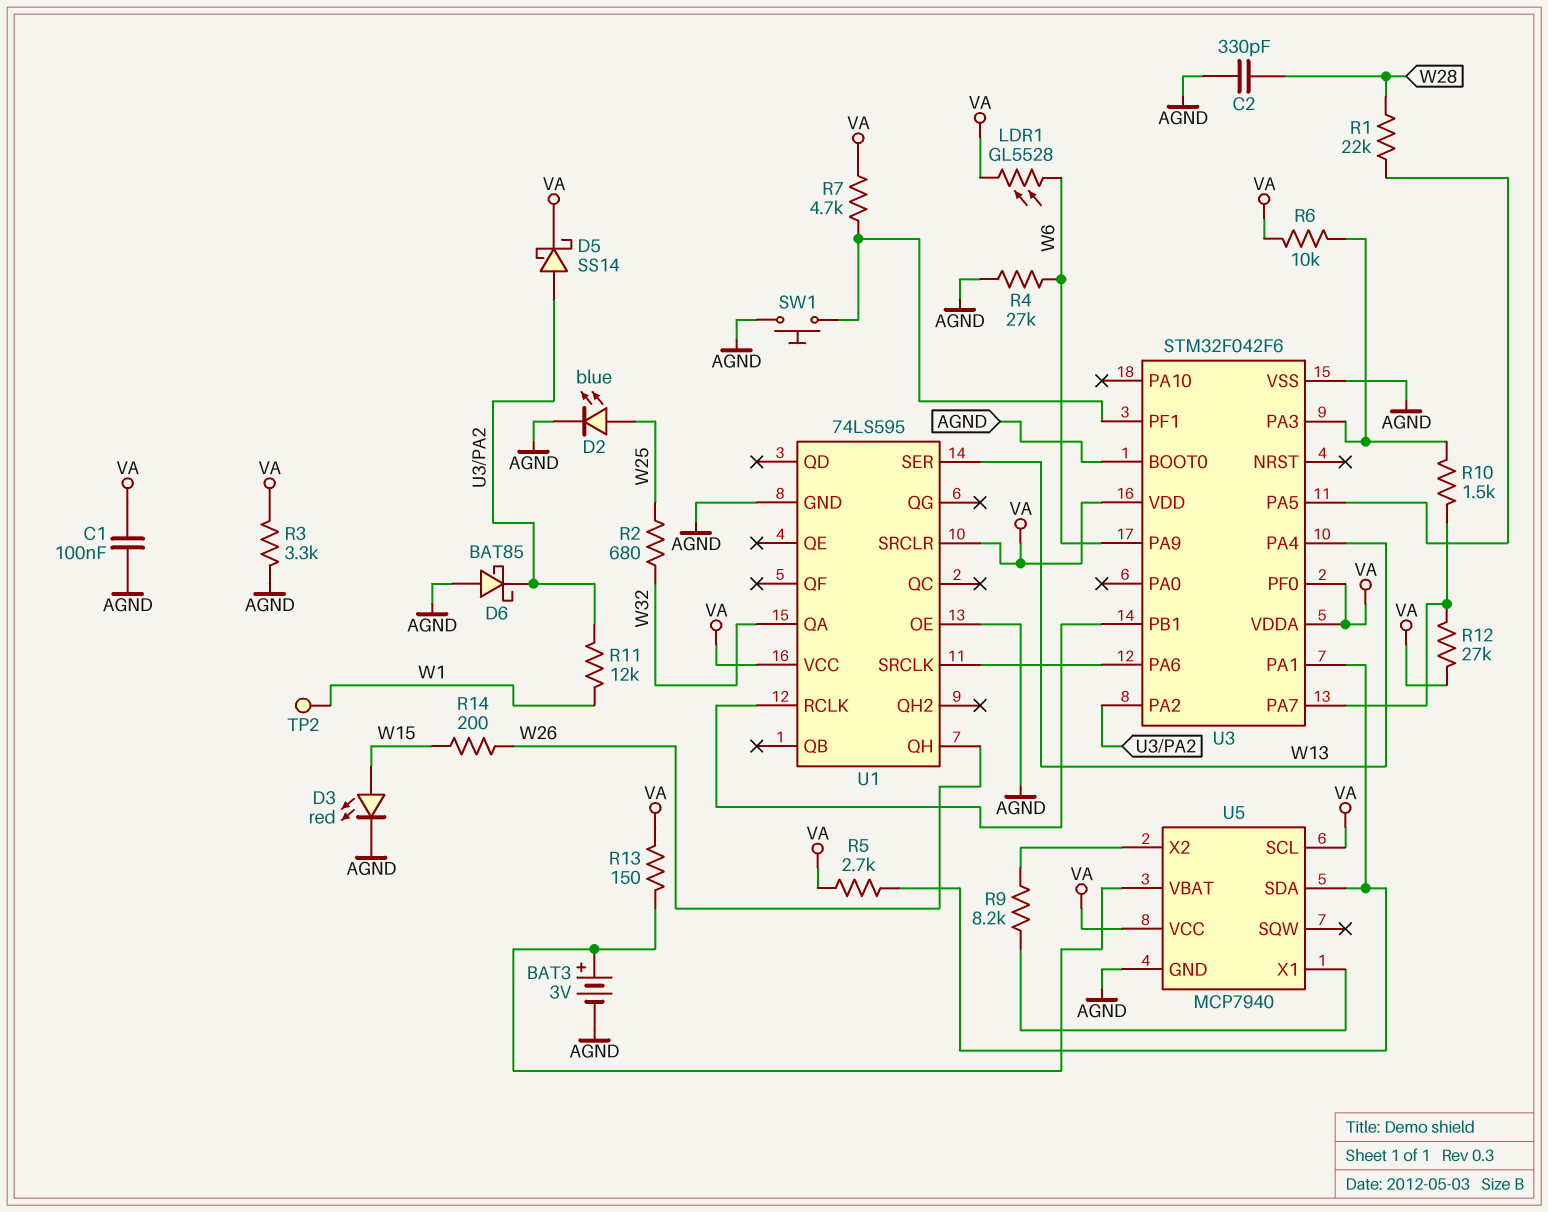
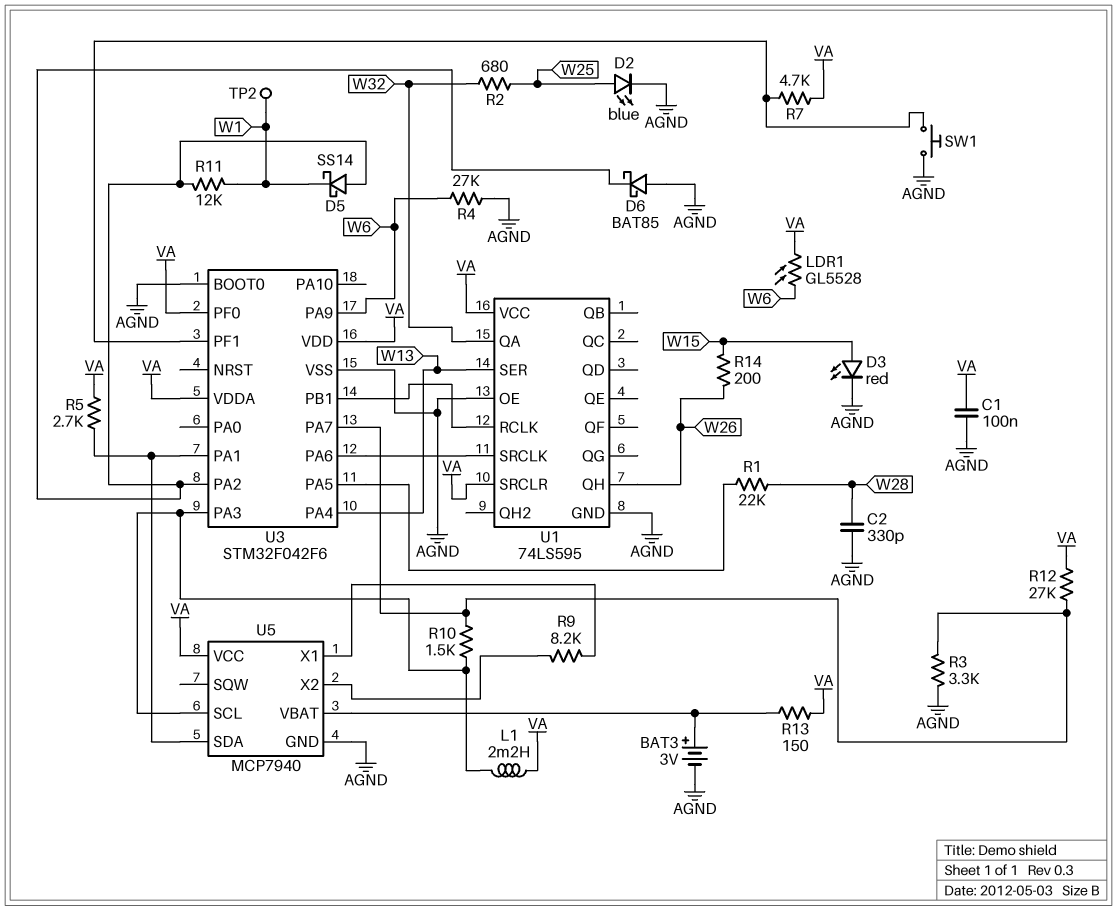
D5: schottky SS14 (A U3/PA2, K VA) -> schottky SS14 (A U3/PA2, K W1)
L1: none -> 2.2mH (U3/PA3, VA)
R3: 3.3k (AGND, VA) -> 3.3k (AGND, U3/PA7)
R6: 10k (U3/PA3, VA) -> none
U5 pin SCL: VA -> U3/PA3

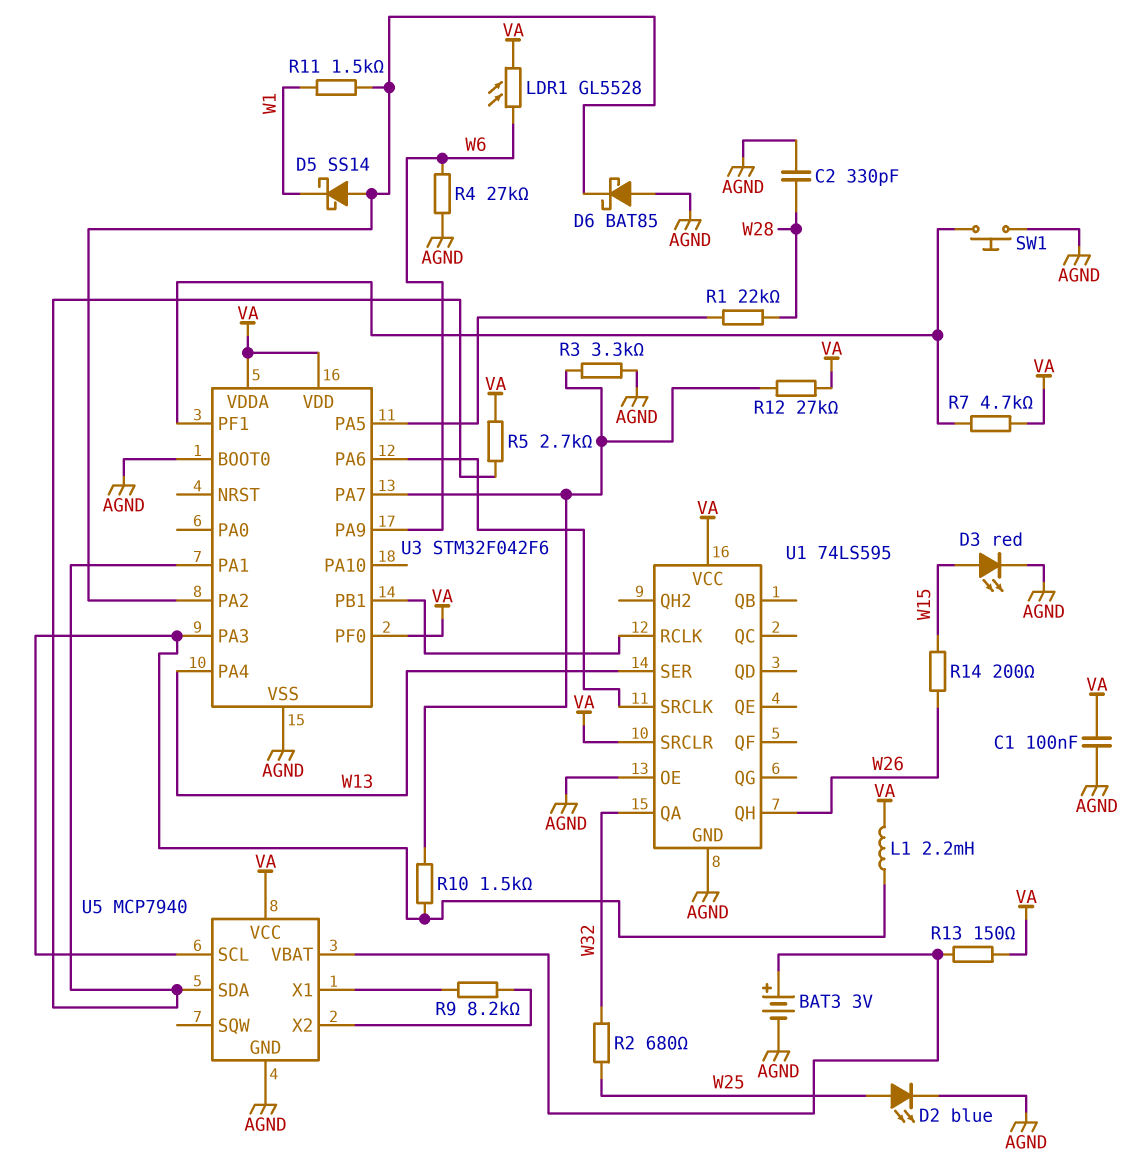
R11: 12k (U3/PA2, W1) -> 1.5k (U3/PA2, W1)
TP2: test point (W1) -> none

